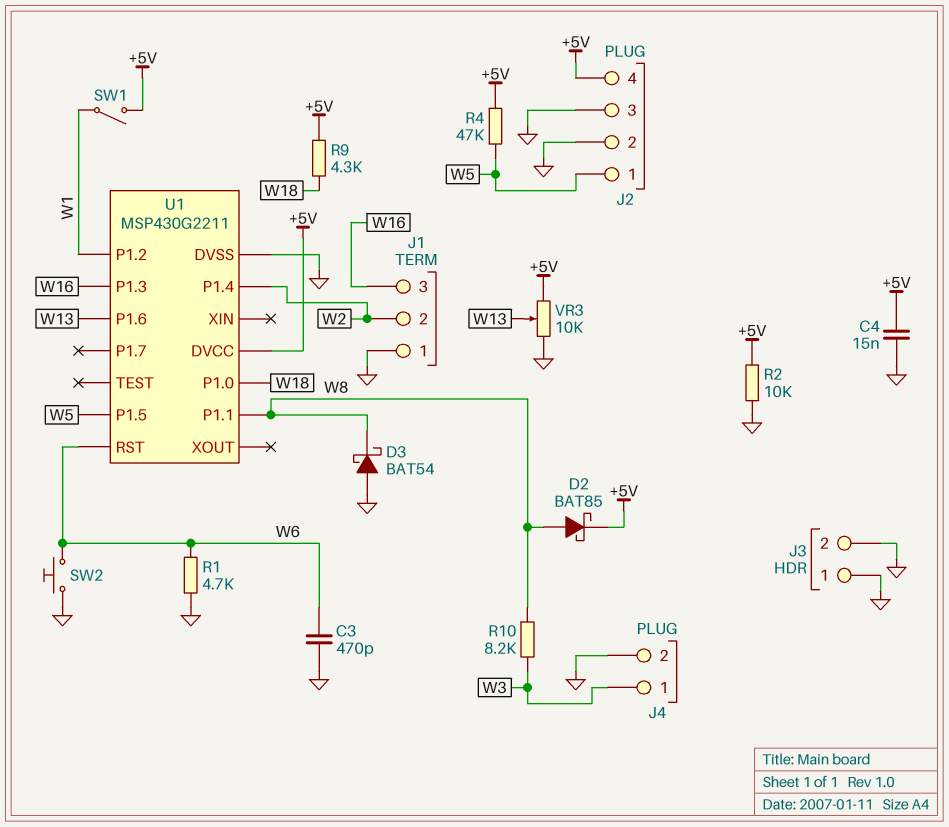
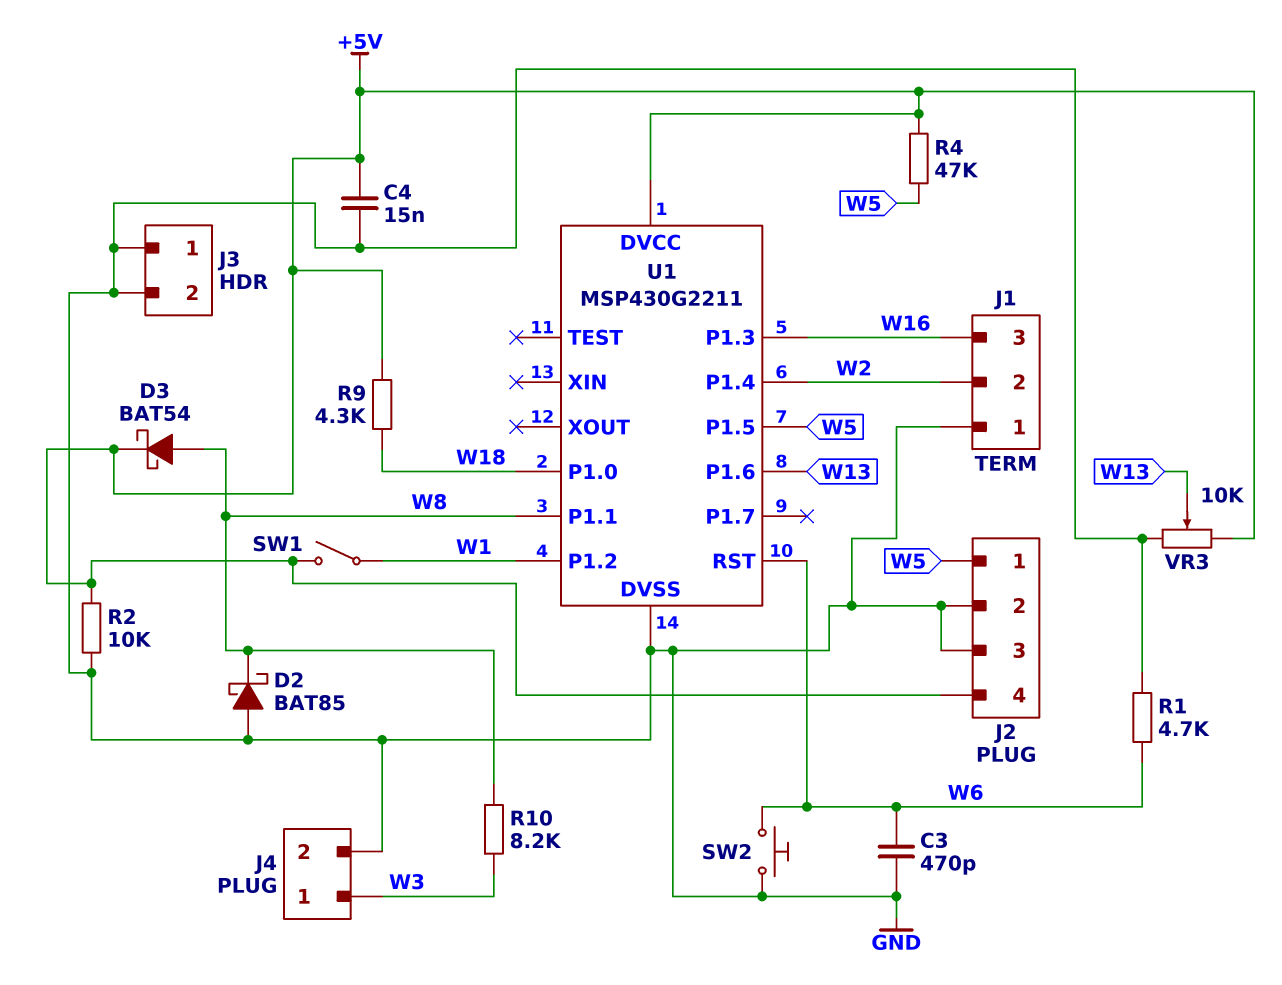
D2: schottky BAT85 (A W8, K +5V) -> schottky BAT85 (A GND, K W8)
D3: schottky BAT54 (A GND, K W8) -> schottky BAT54 (A W8, K +5V)

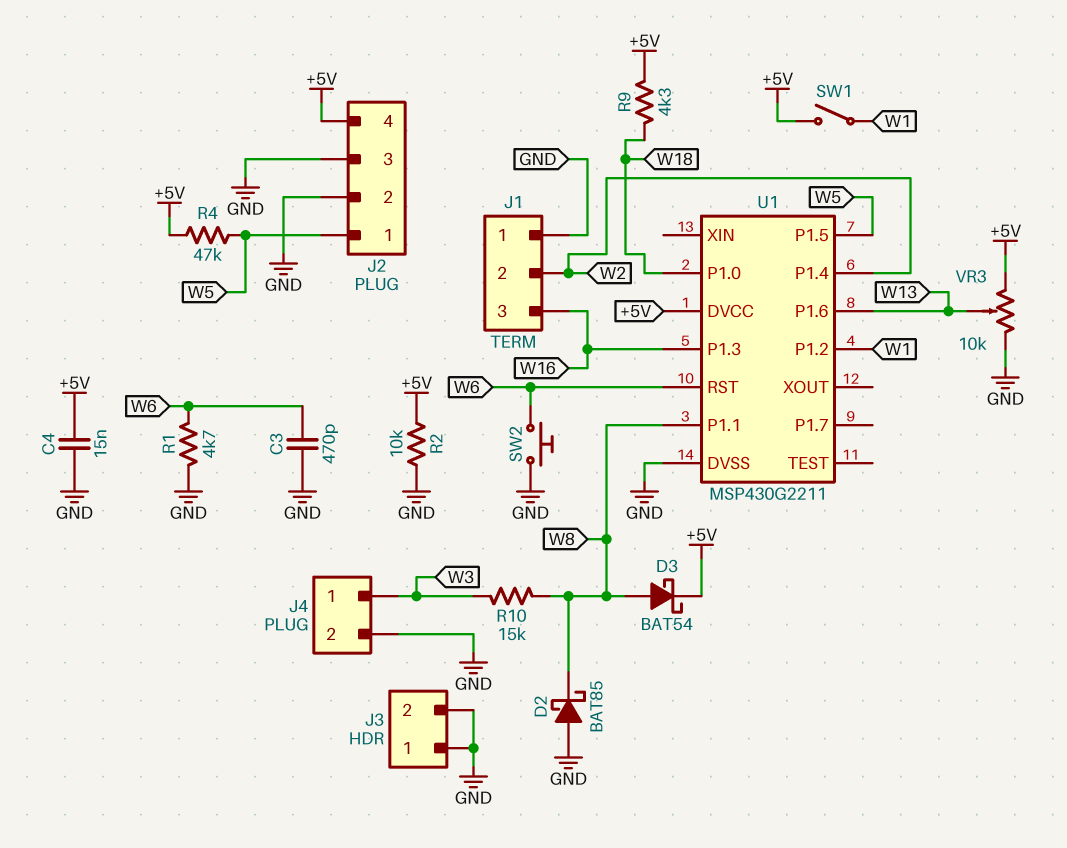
R10: 8.2k (W3, W8) -> 15k (W3, W8)

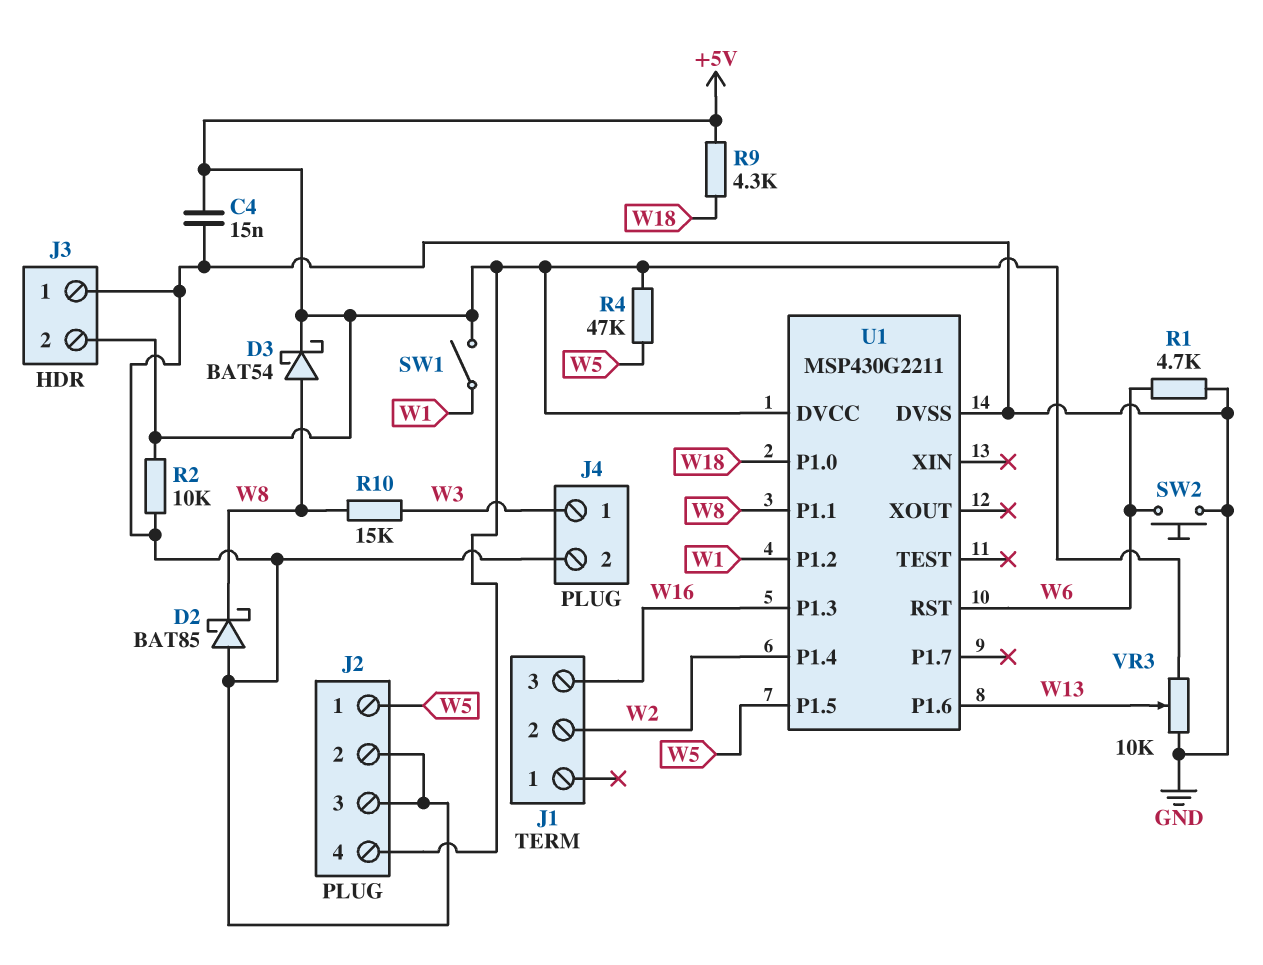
C3: 470pF (GND, W6) -> none
J1 pin 1: GND -> none
J3 pin 2: GND -> +5V

